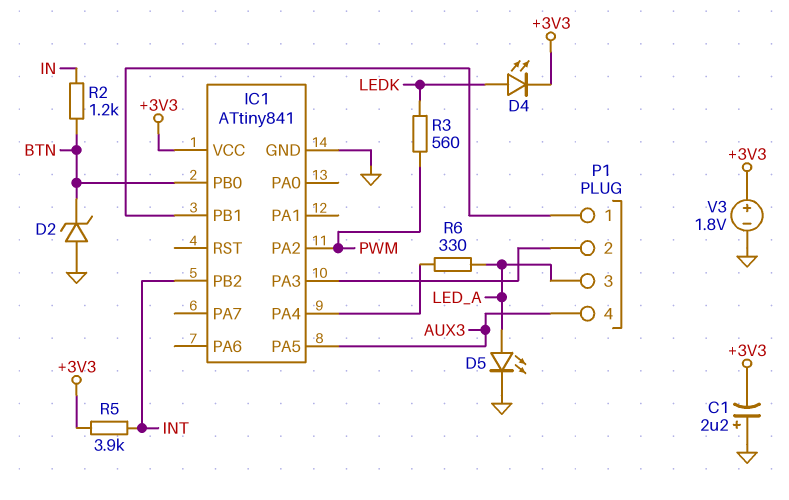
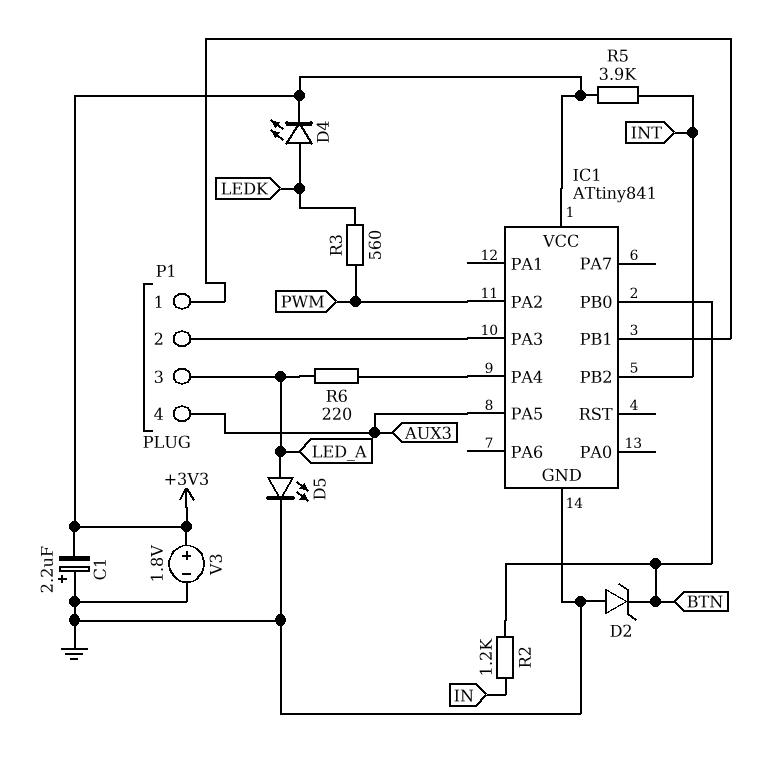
R6: 330 (IC1/PA4, LED_A) -> 220 (IC1/PA4, LED_A)

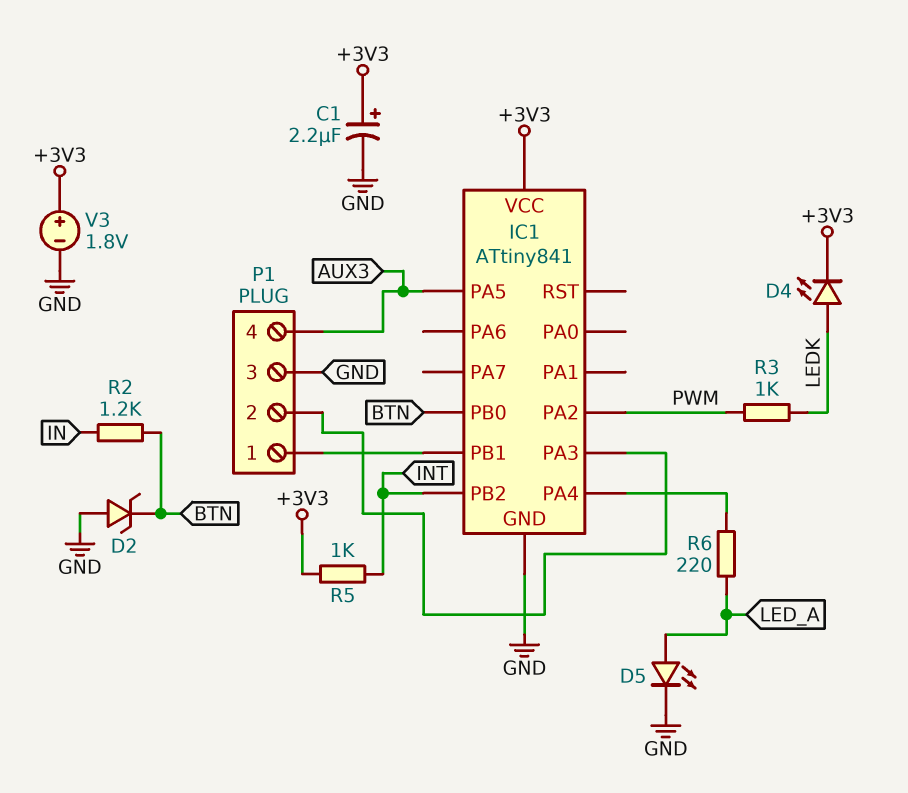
C1: 2.2uF (plus GND, minus +3V3) -> 2.2uF (plus +3V3, minus GND)
P1 pin 3: LED_A -> GND
R3: 560 (LEDK, PWM) -> 1k (LEDK, PWM)
R5: 3.9k (+3V3, INT) -> 1k (+3V3, INT)

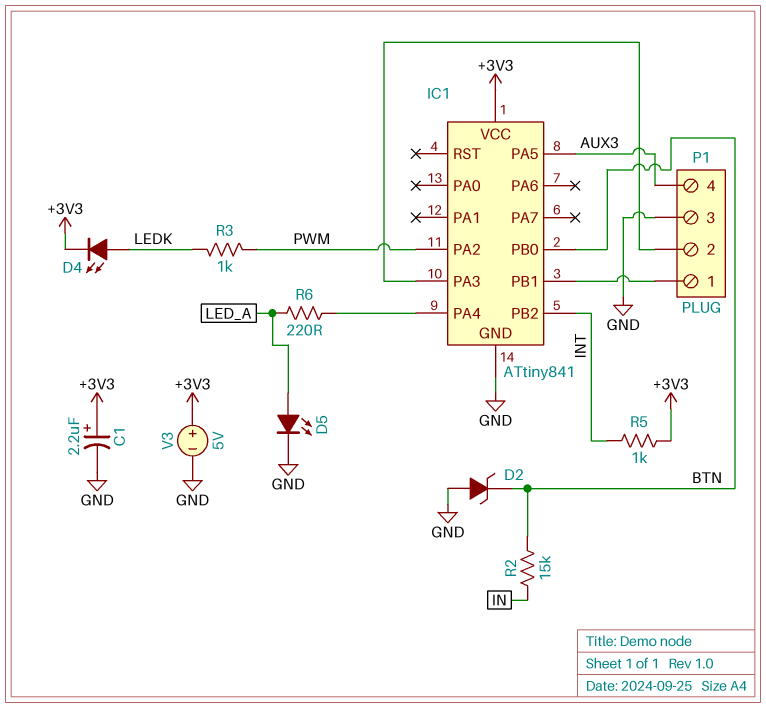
R2: 1.2k (BTN, IN) -> 15k (BTN, IN)
V3: 1.8V (plus +3V3, minus GND) -> 5V (plus +3V3, minus GND)

